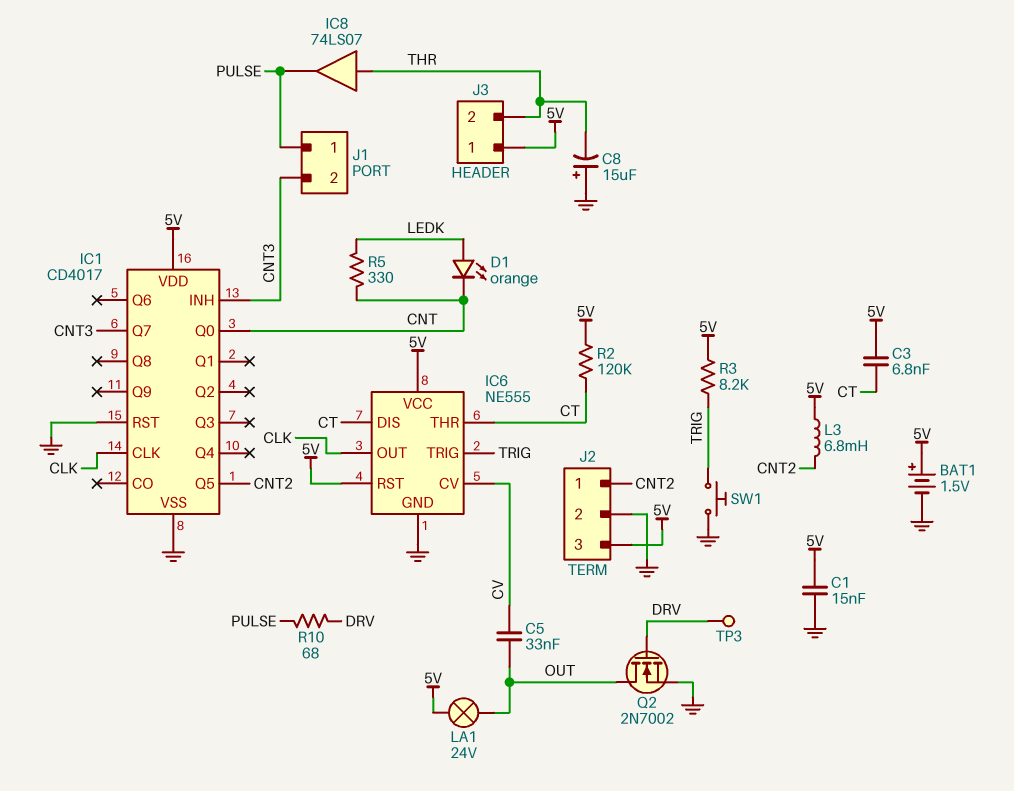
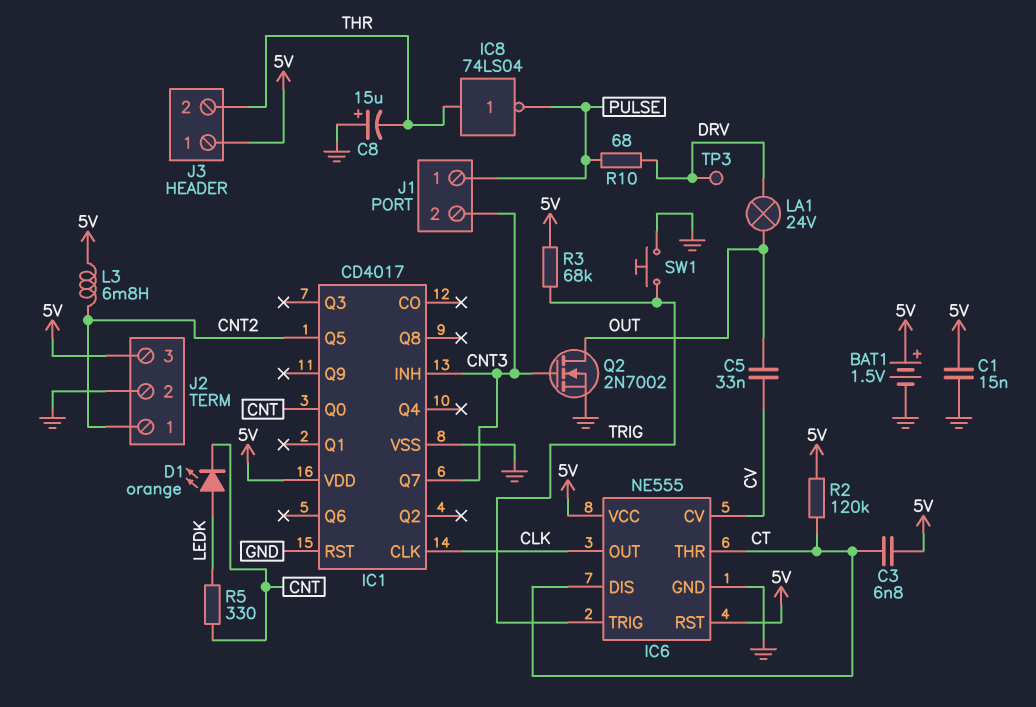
IC8: buffer 74LS07 (in THR, out PULSE) -> NOT 74LS04 (in THR, out PULSE)
LA1: lamp 24V (5V, OUT) -> lamp 24V (DRV, OUT)
Q2: NMOS 2N7002 (G DRV, D OUT, S GND) -> NMOS 2N7002 (G CNT3, D OUT, S GND)
R3: 8.2k (5V, TRIG) -> 68k (5V, TRIG)

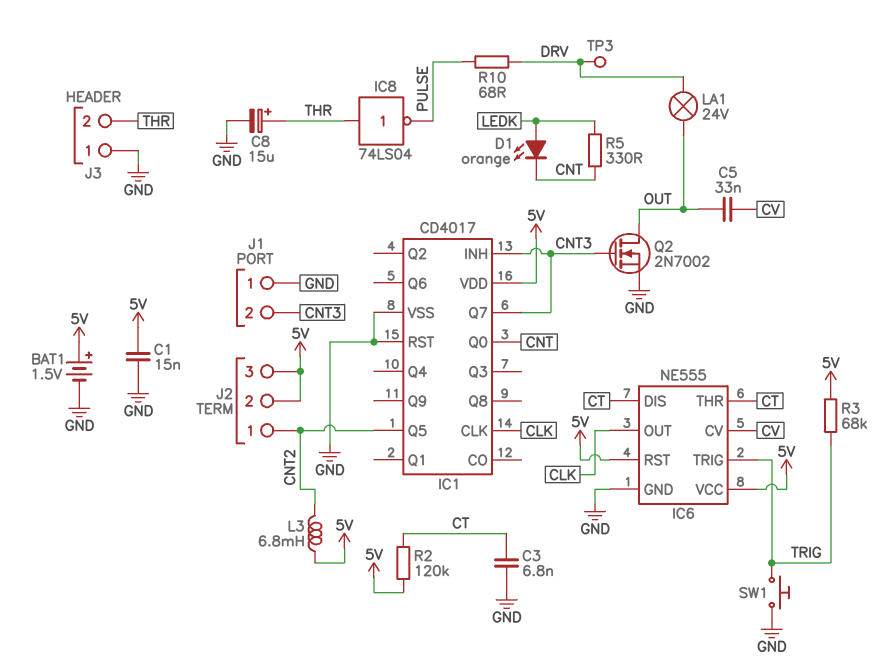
C3: 6.8nF (5V, CT) -> 6.8nF (CT, GND)
C8: 15uF (plus GND, minus THR) -> 15uF (plus THR, minus GND)
J1 pin 1: PULSE -> GND
J2 pin 2: GND -> 5V
J3 pin 1: 5V -> GND

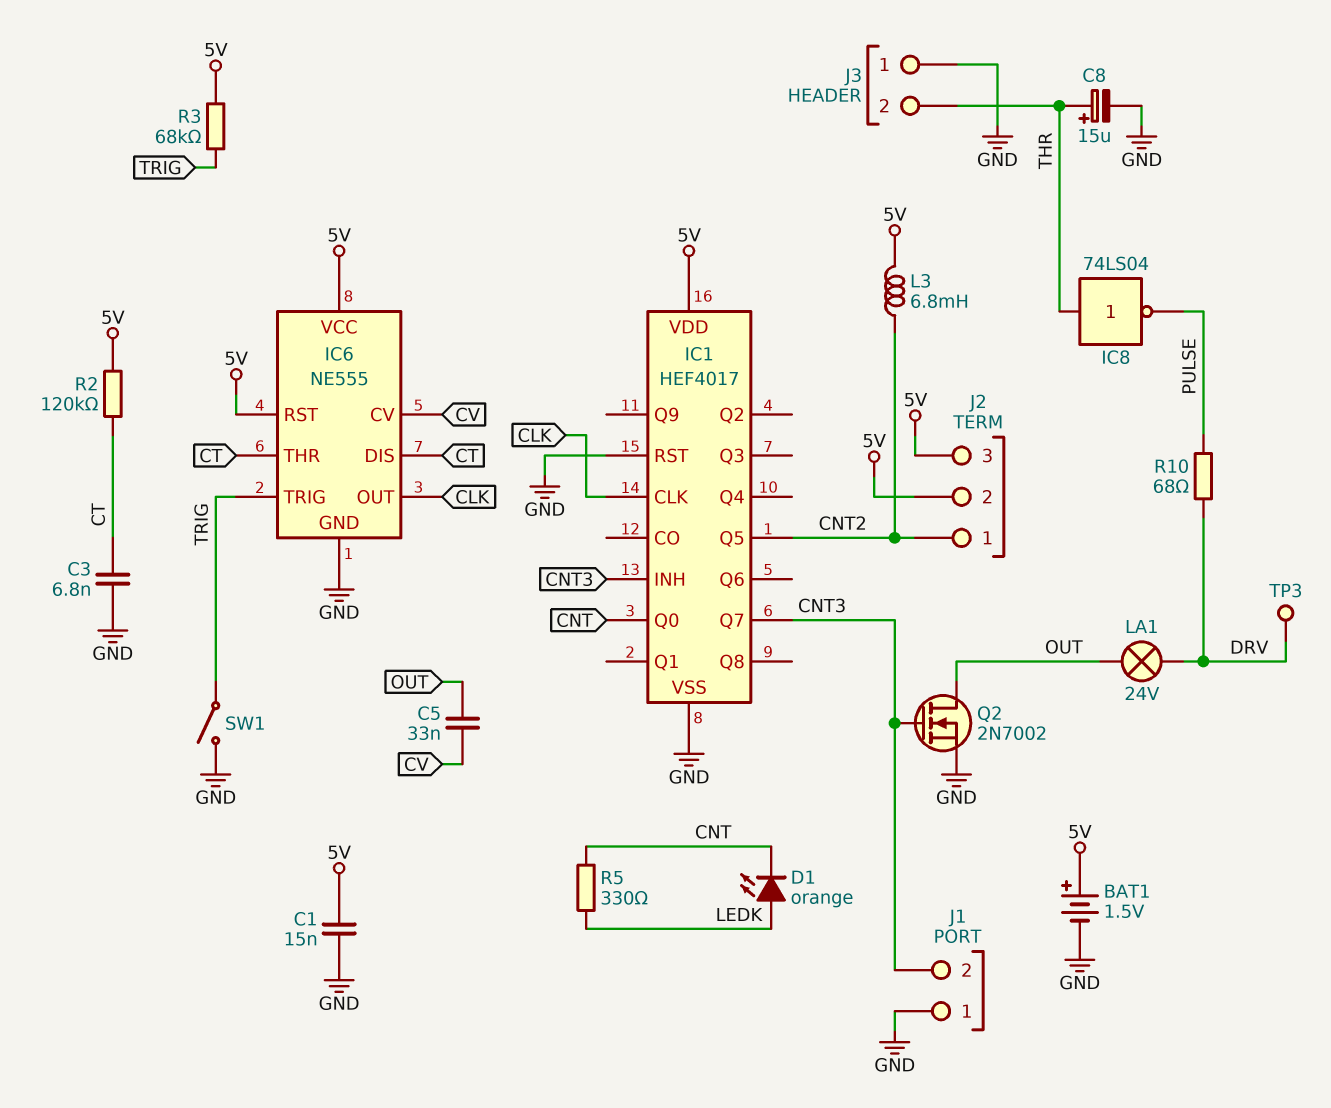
IC1: CD4017 -> HEF4017
SW1: button (GND, TRIG) -> switch (GND, TRIG)

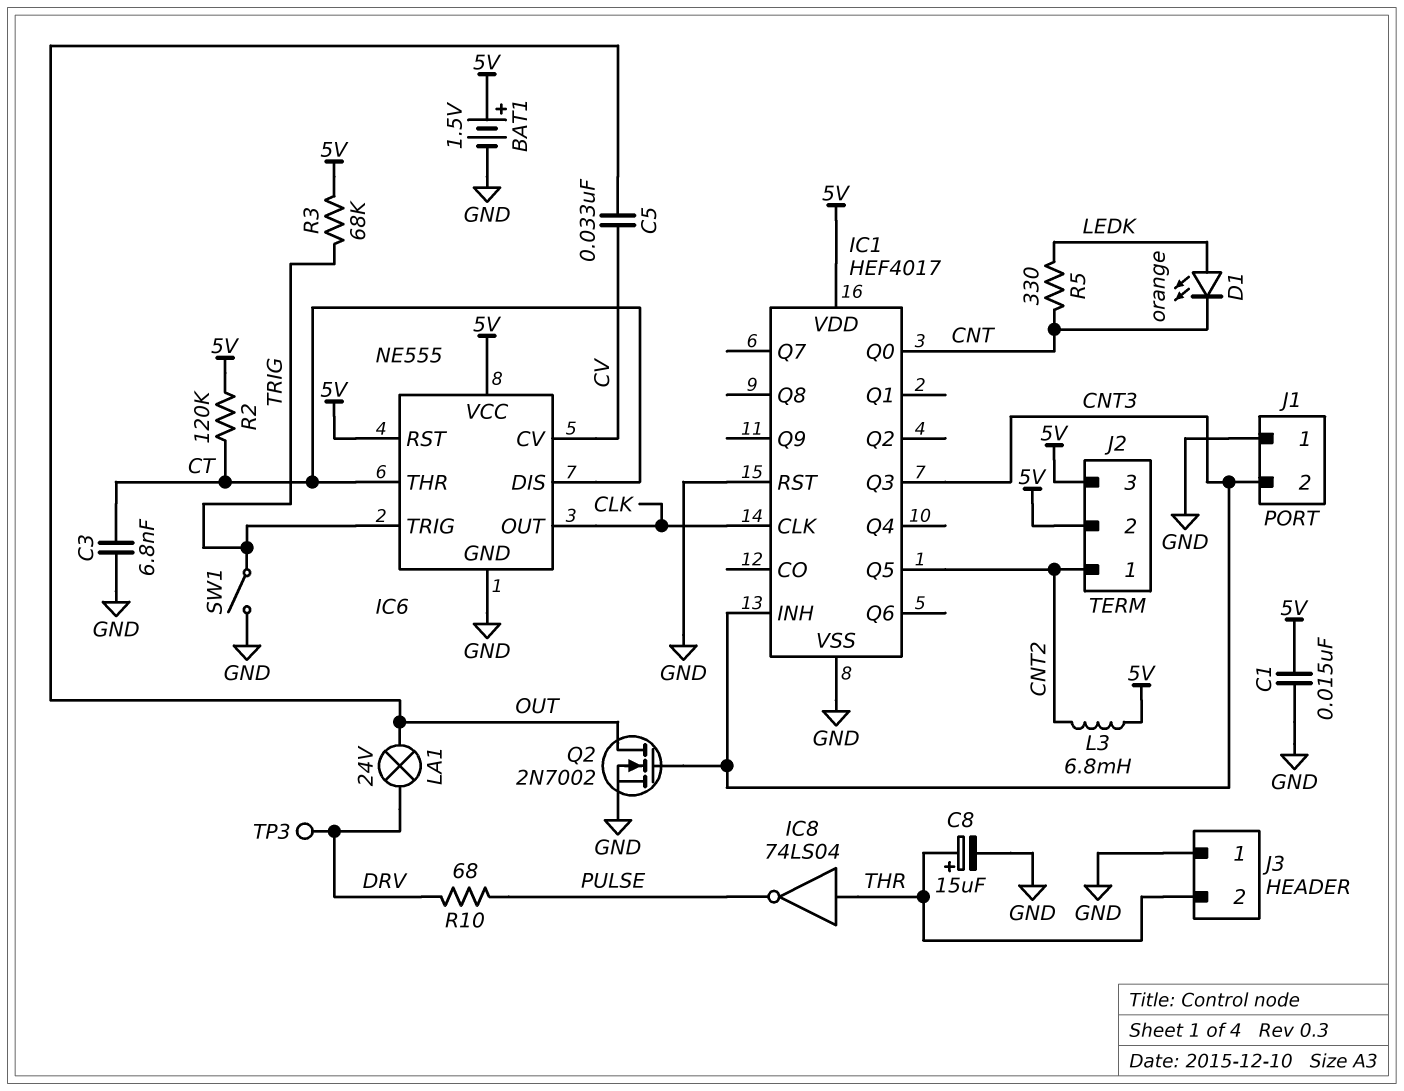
IC1 pin Q3: none -> CNT3
IC1 pin Q7: CNT3 -> none

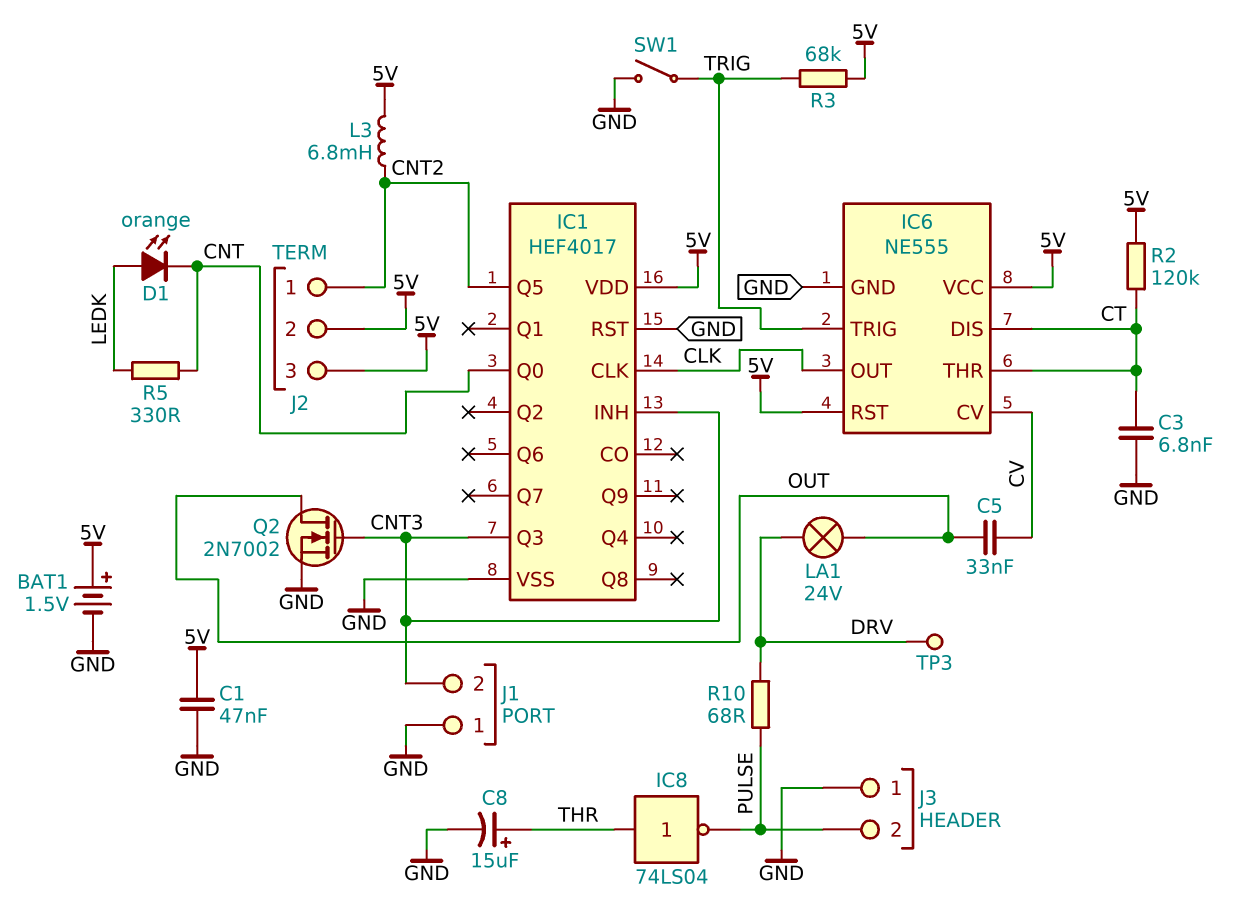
C1: 15nF (5V, GND) -> 47nF (5V, GND)
J3 pin 2: THR -> PULSE

